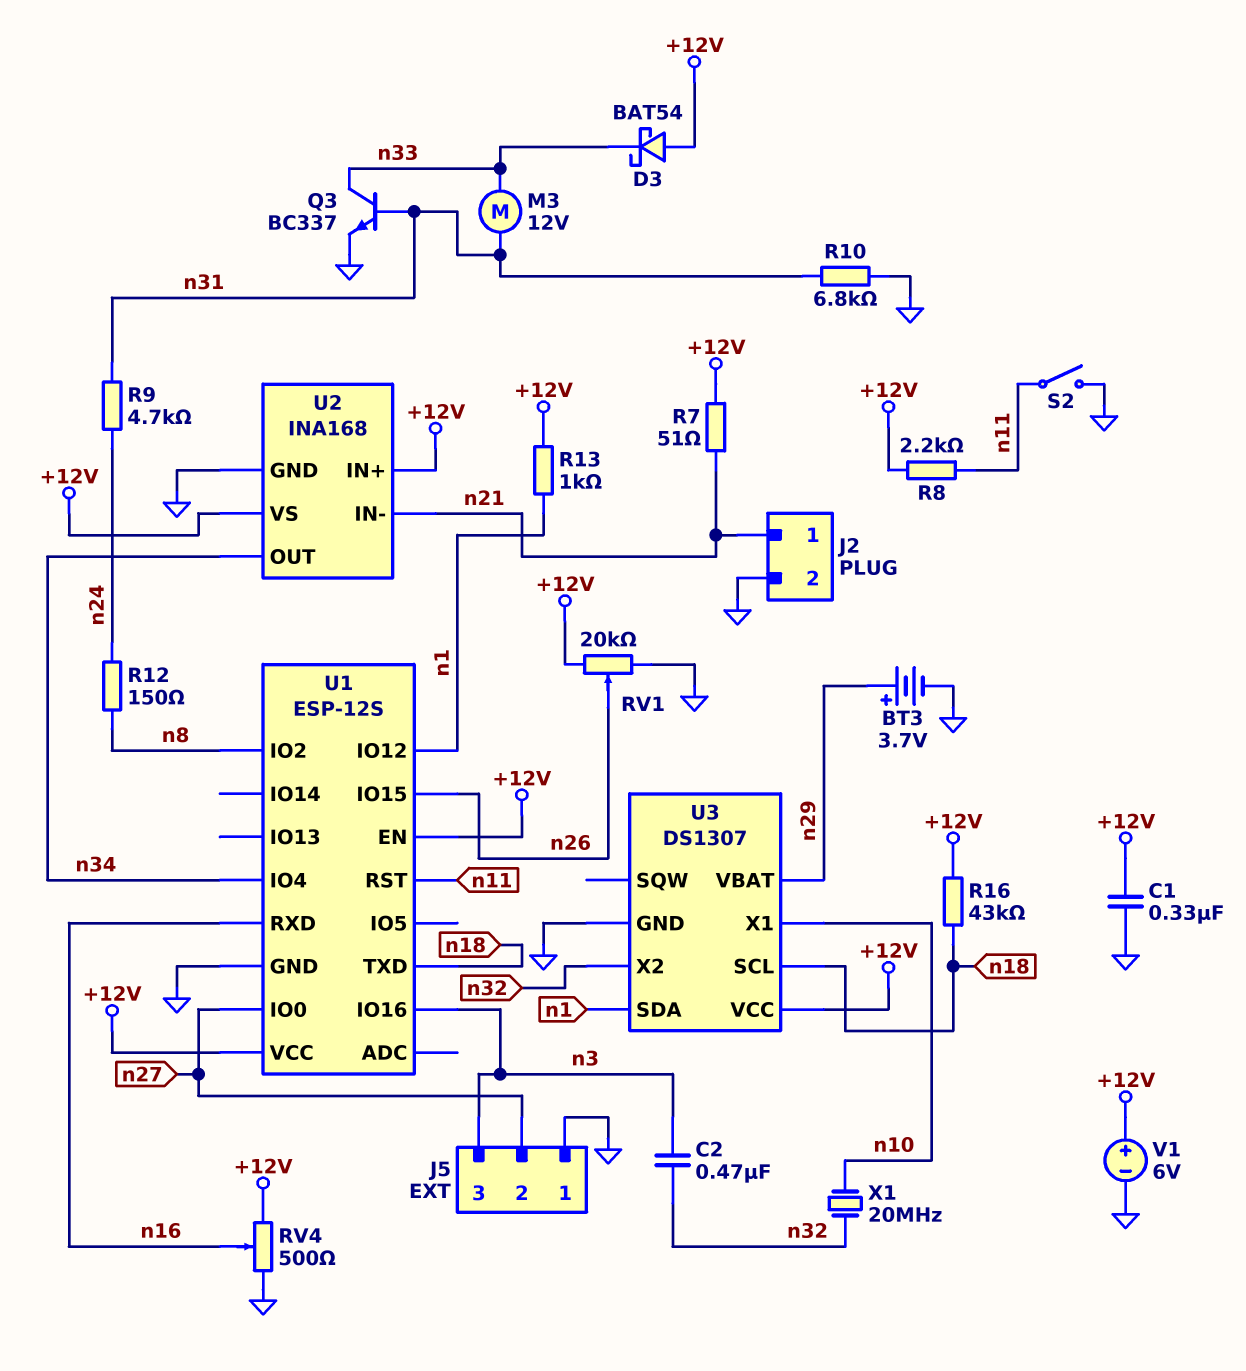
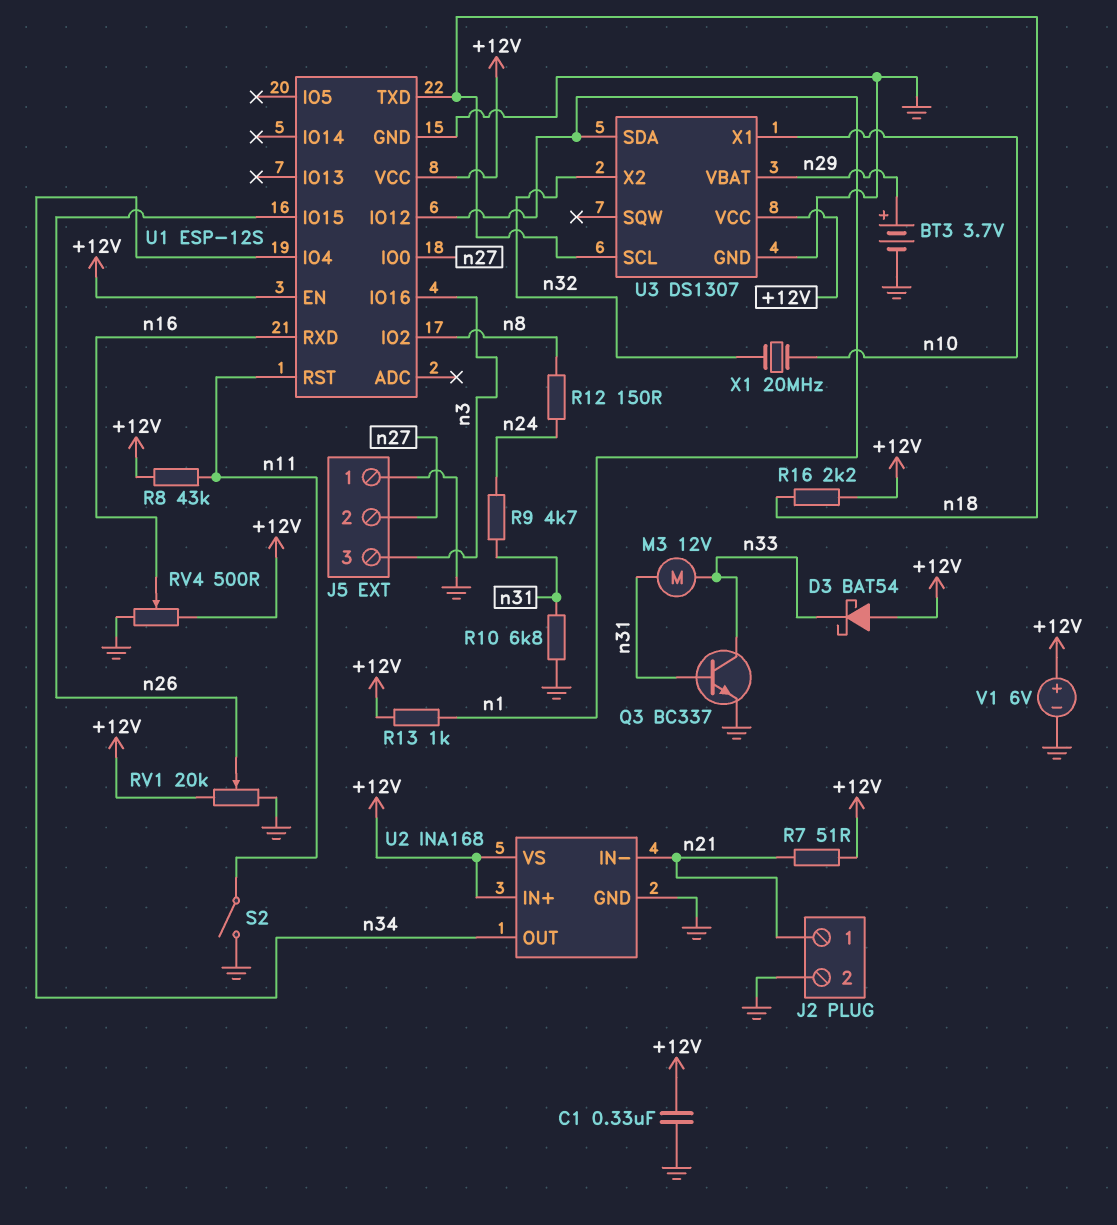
C2: 470nF (n3, n32) -> none
R8: 2.2k (+12V, n11) -> 43k (+12V, n11)
R16: 43k (+12V, n18) -> 2.2k (+12V, n18)

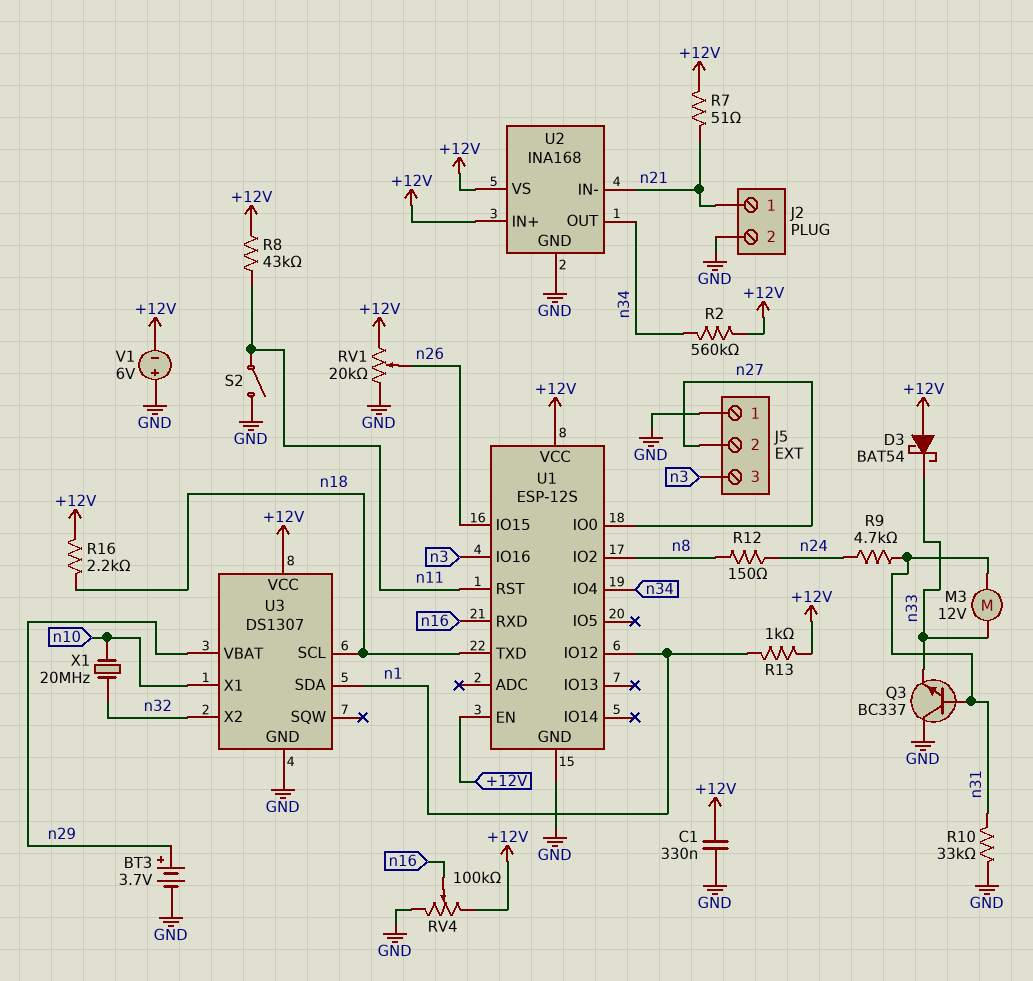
Q3: NPN BC337 (B n31, C n33, E GND) -> NPN BC337 (B n31, C GND, E n33)
R2: none -> 560k (+12V, n34)
R10: 6.8k (GND, n31) -> 33k (GND, n31)
RV4: 500 (+12V, GND, wiper n16) -> 100k (+12V, GND, wiper n16)
V1: 6V (plus +12V, minus GND) -> 6V (plus GND, minus +12V)

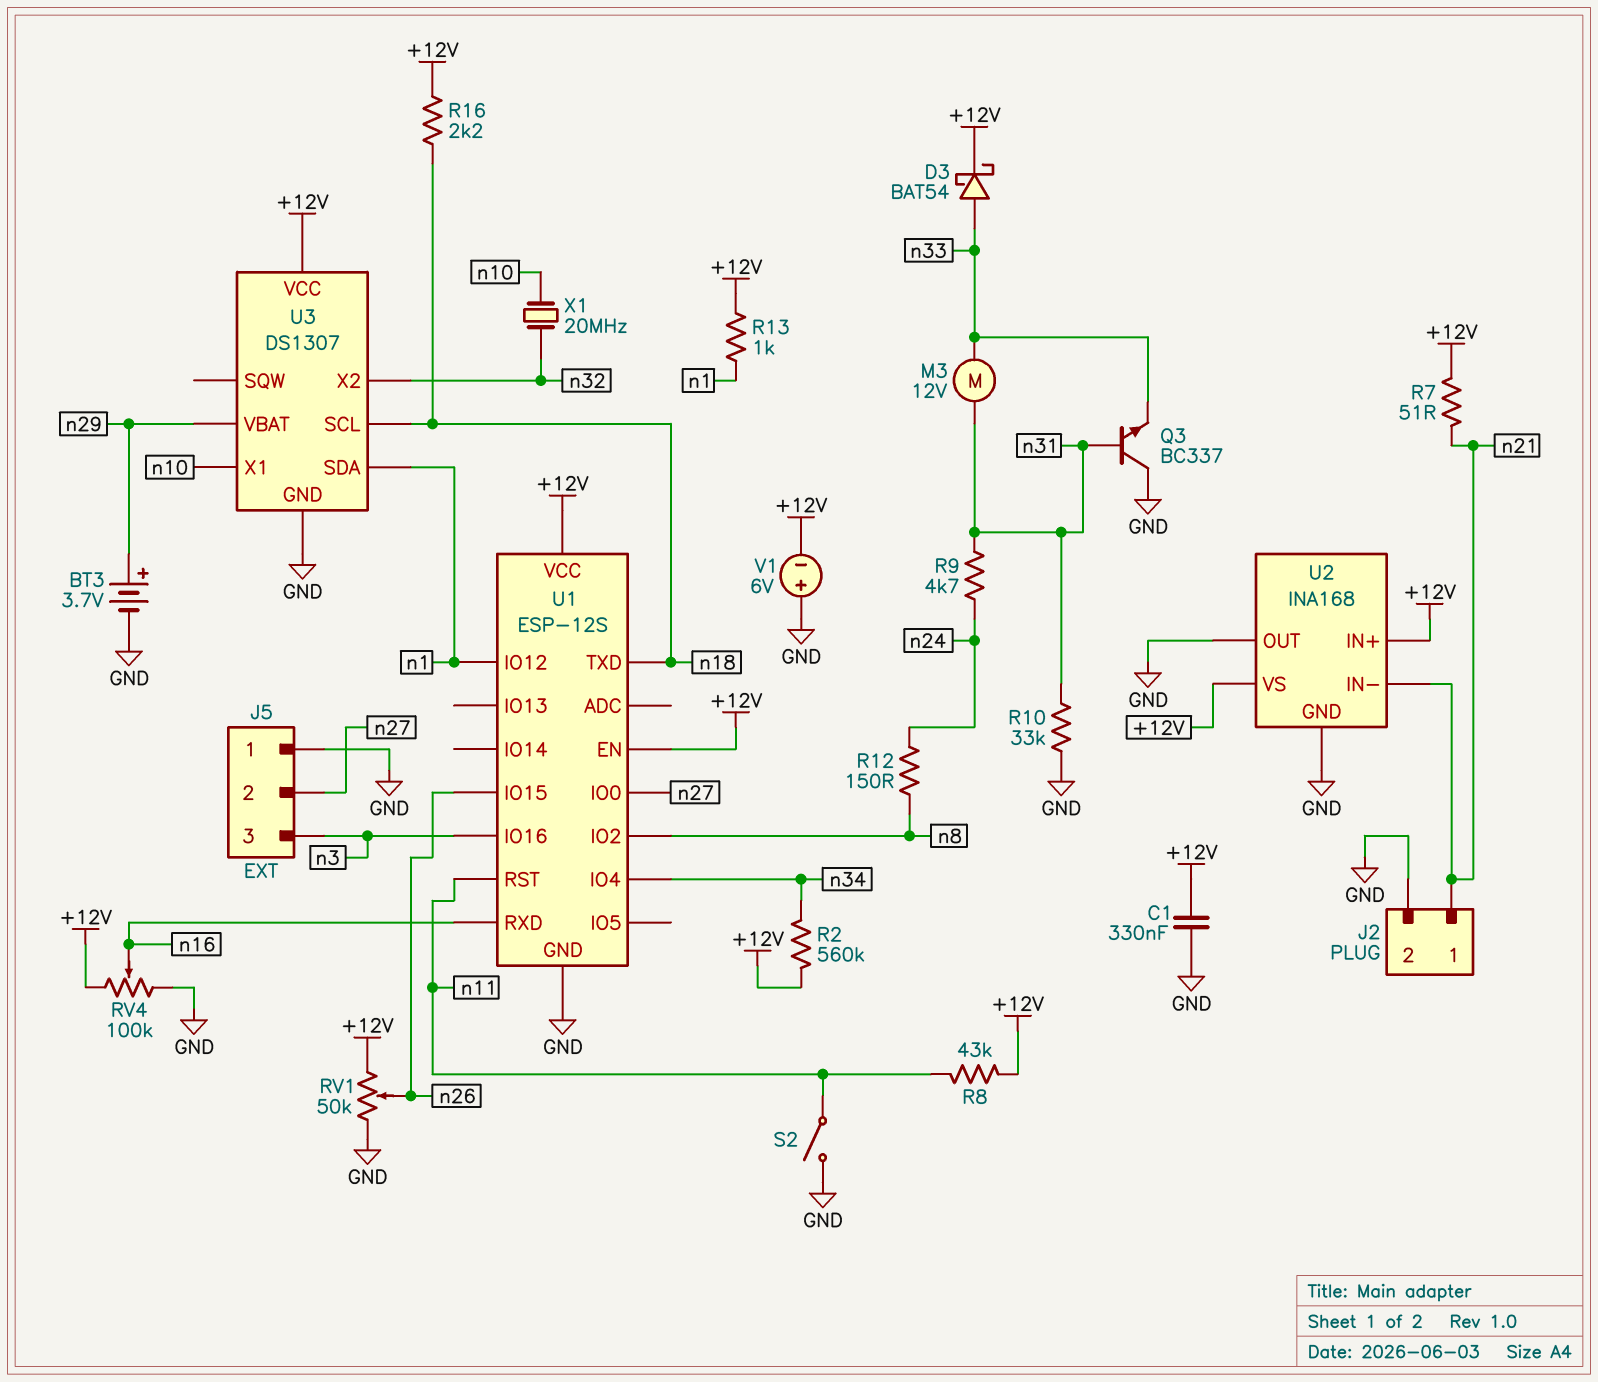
D3: schottky BAT54 (A +12V, K n33) -> schottky BAT54 (A n33, K +12V)
RV1: 20k (+12V, GND, wiper n26) -> 50k (+12V, GND, wiper n26)
U2 pin OUT: n34 -> GND

